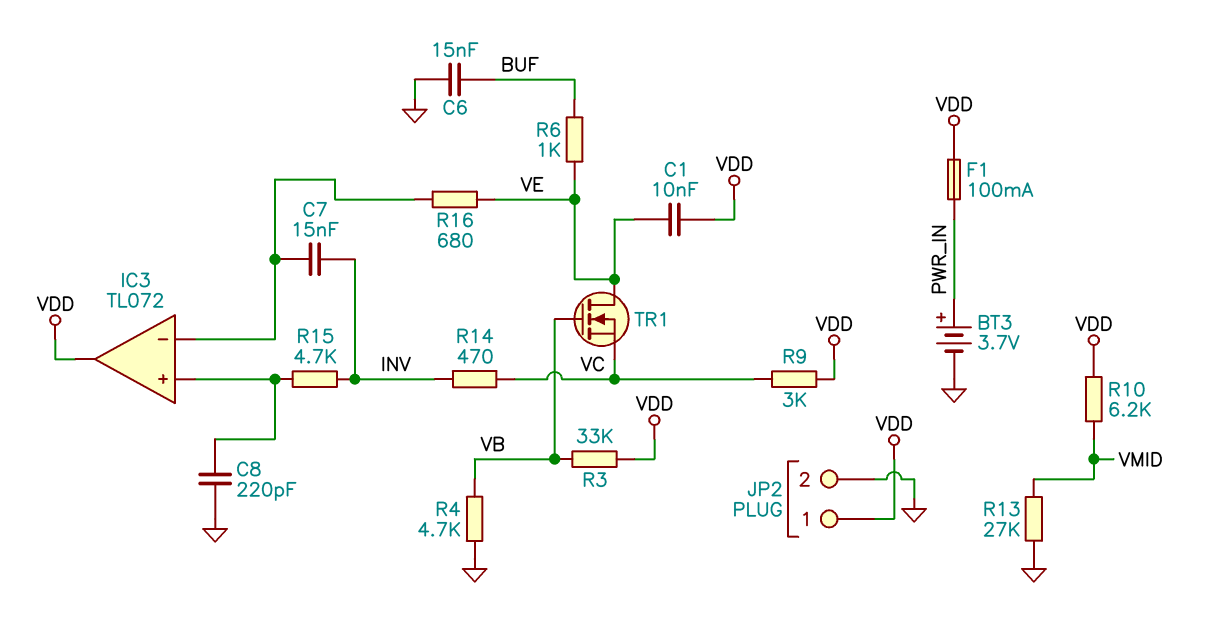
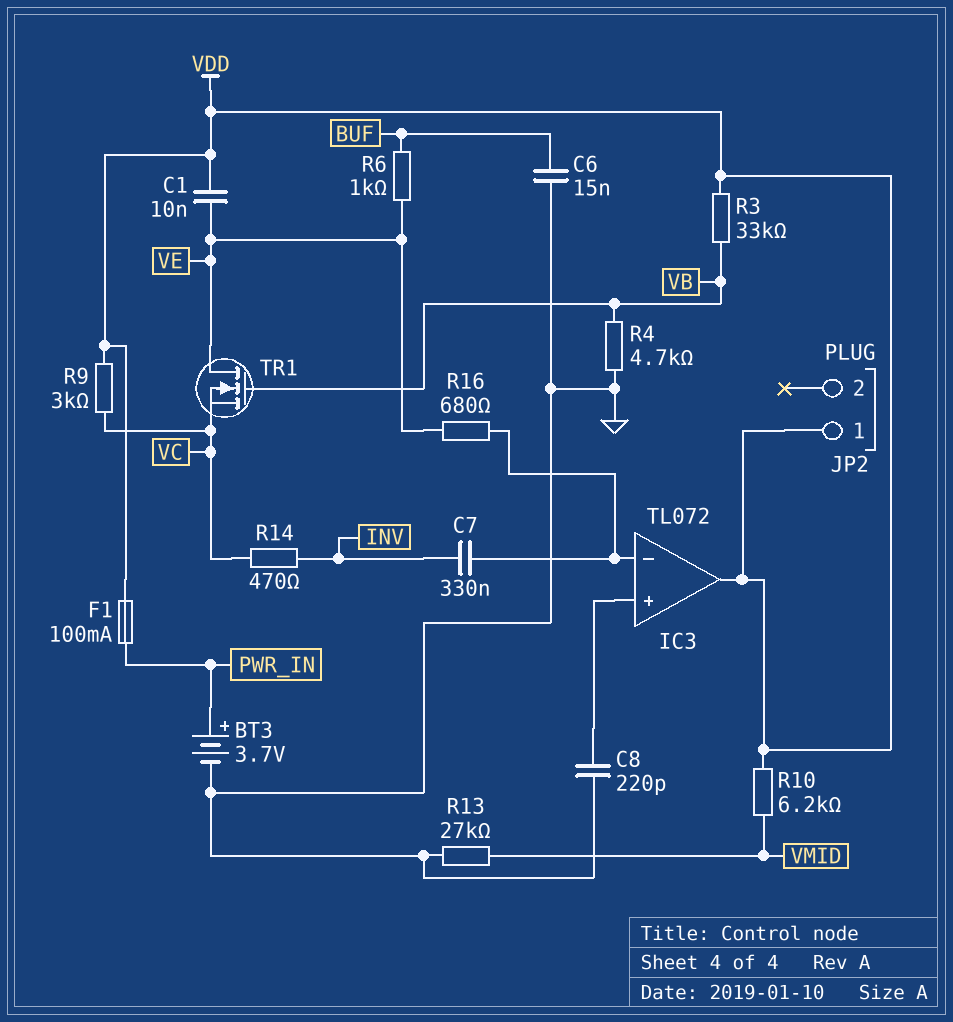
C7: 15nF (IC3/in-, INV) -> 330nF (IC3/in-, INV)
JP2 pin 2: GND -> none
R15: 4.7k (IC3/in+, INV) -> none

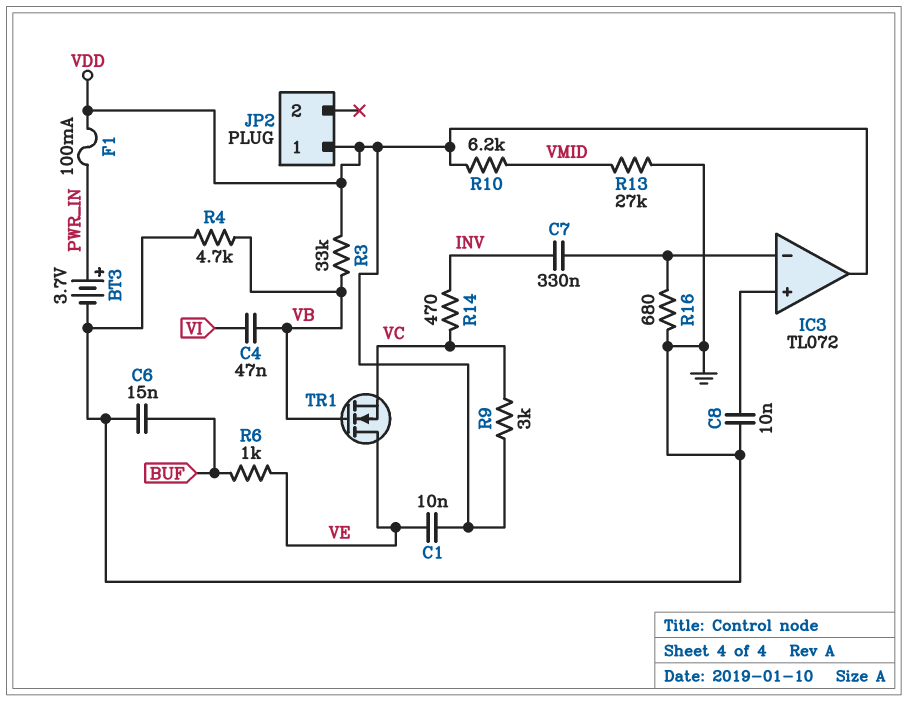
C4: none -> 47nF (VB, VI)
C8: 220pF (GND, IC3/in+) -> 10nF (GND, IC3/in+)
R16: 680 (IC3/in-, VE) -> 680 (GND, IC3/in-)

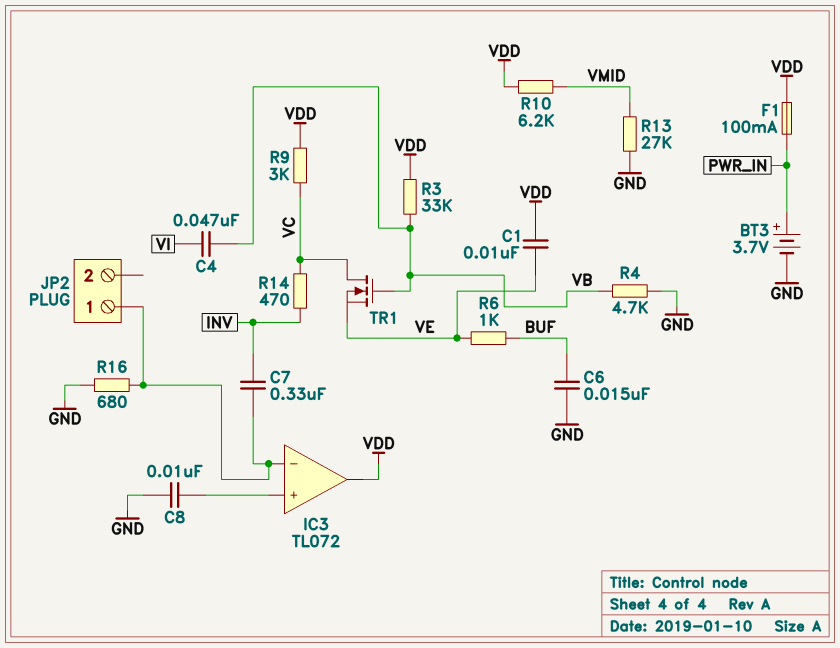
JP2 pin 1: VDD -> IC3/in-
TR1: NMOS (G VB, D VE, S VC) -> NMOS (G VB, D VC, S VE)

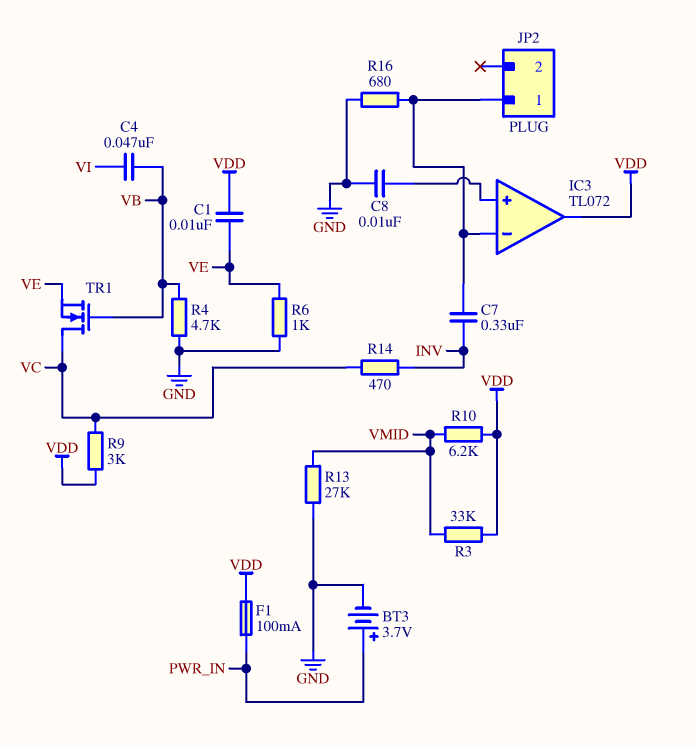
C6: 15nF (BUF, GND) -> none
R3: 33k (VB, VDD) -> 33k (VDD, VMID)
R6: 1k (BUF, VE) -> 1k (GND, VE)

